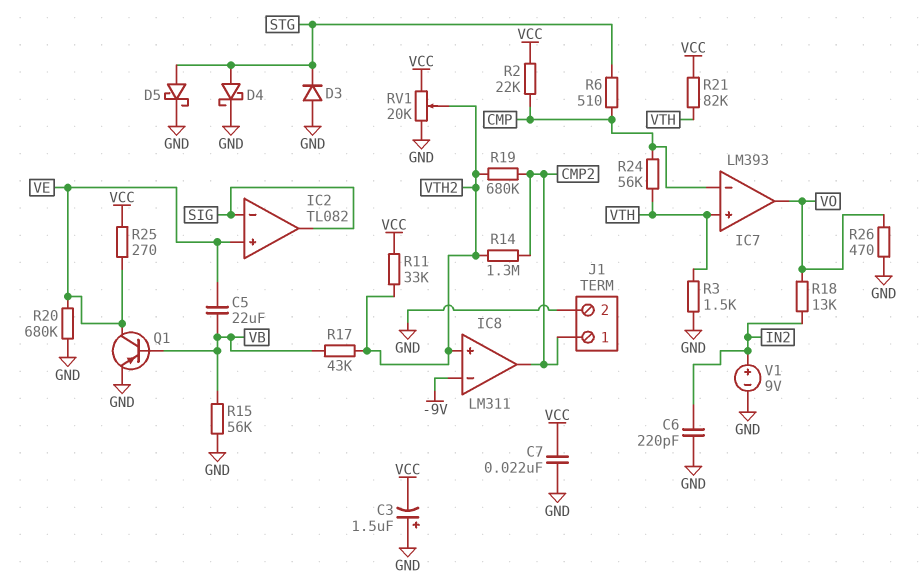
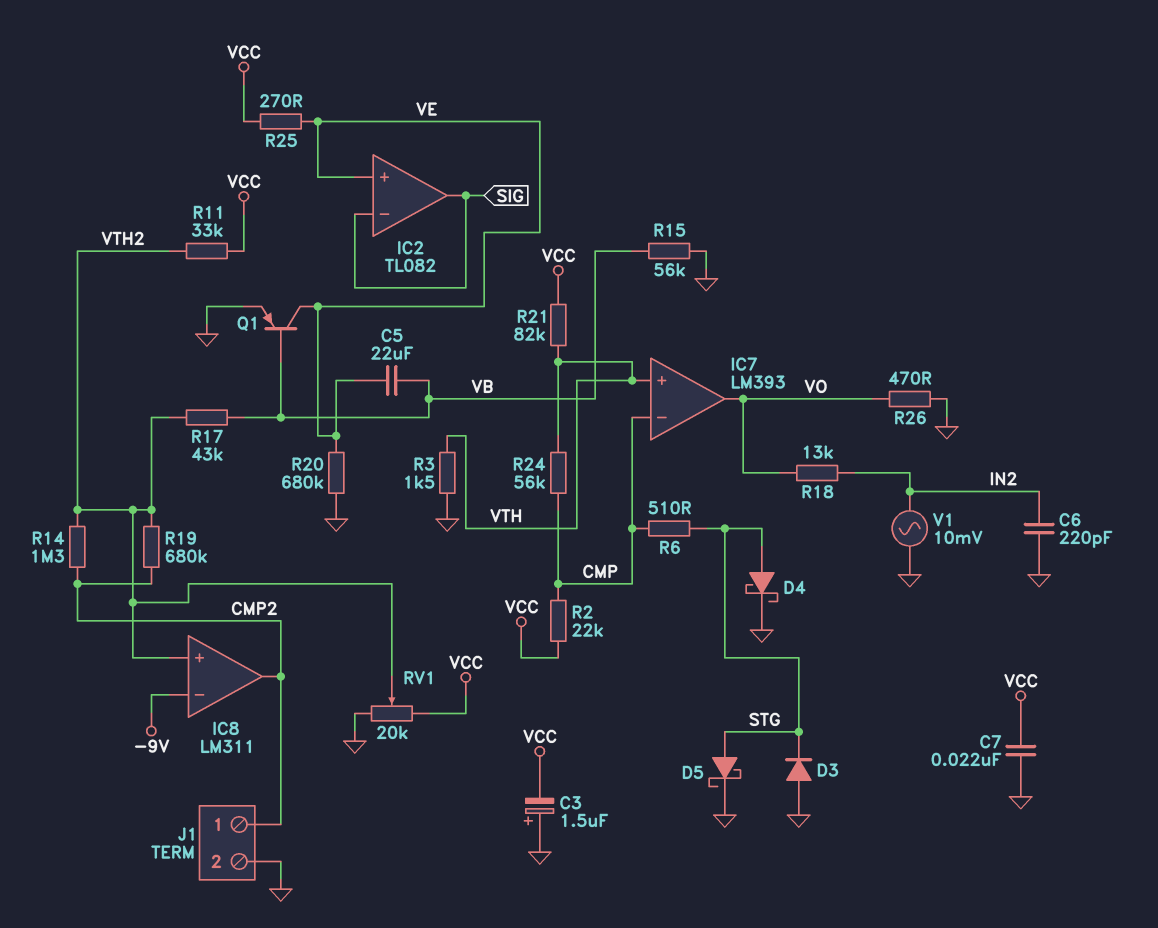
V1: 9V (plus IN2, minus GND) -> AC 10mV (GND, IN2)

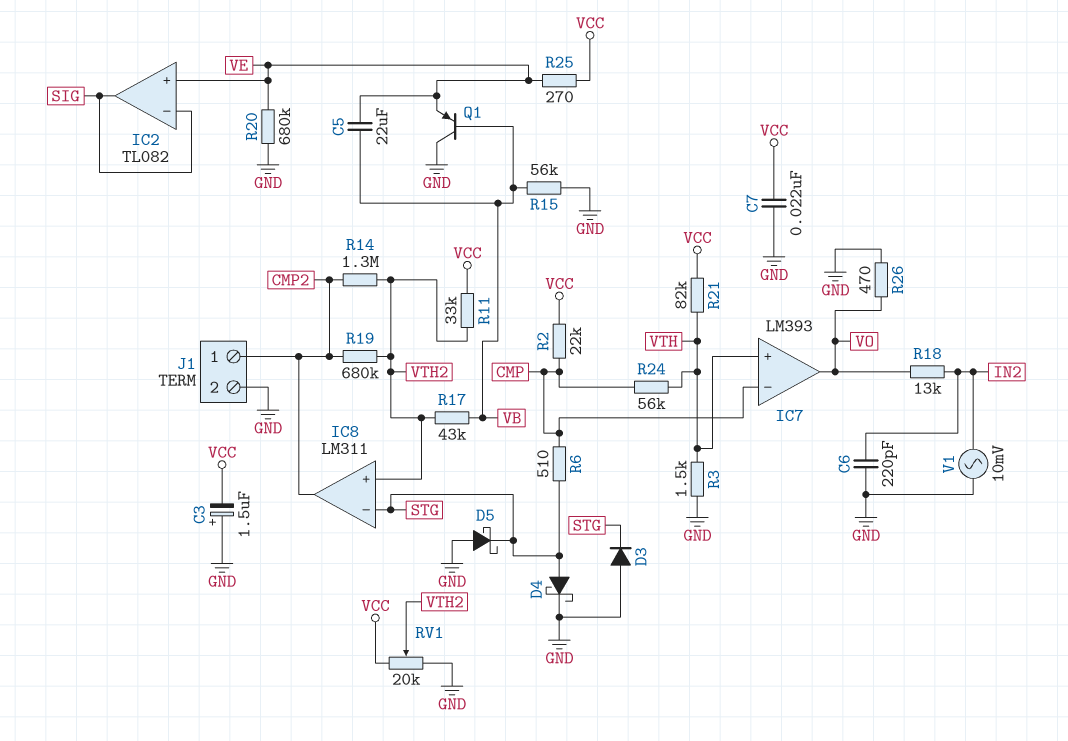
D5: schottky (A STG, K GND) -> schottky (A GND, K STG)
IC8 pin in-: -9V -> STG
Q1: PNP (B VB, C VE, E GND) -> PNP (B VB, C GND, E VE)

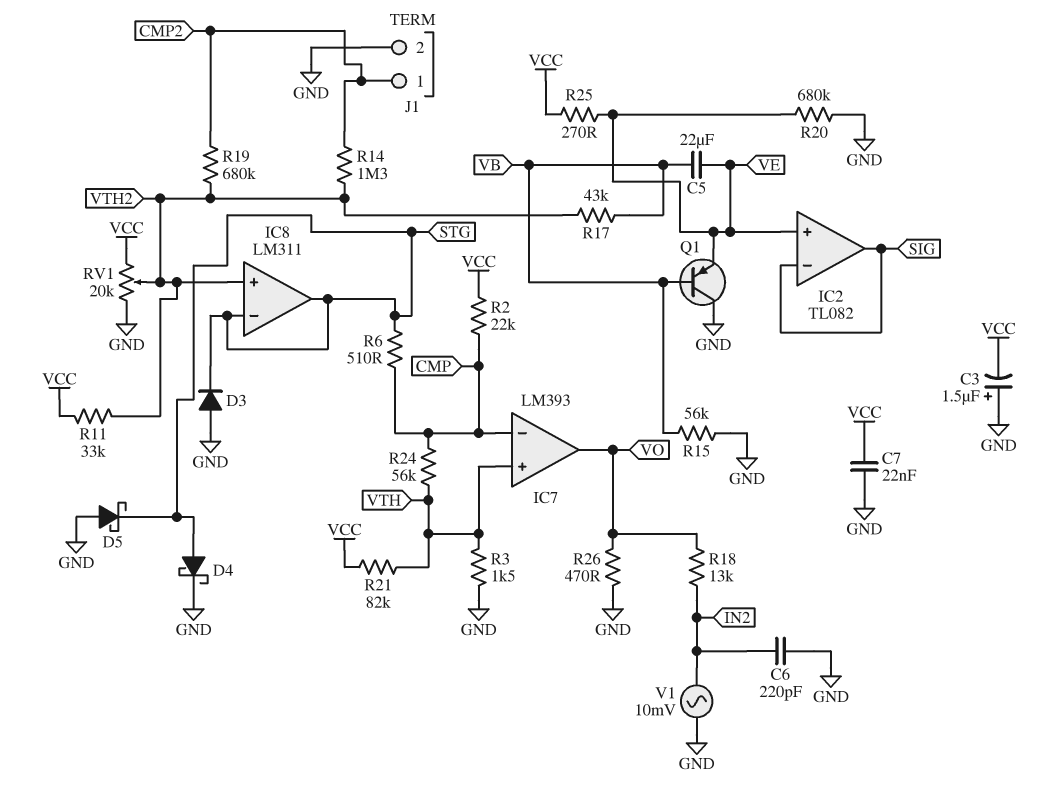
IC8 pin out: CMP2 -> STG

